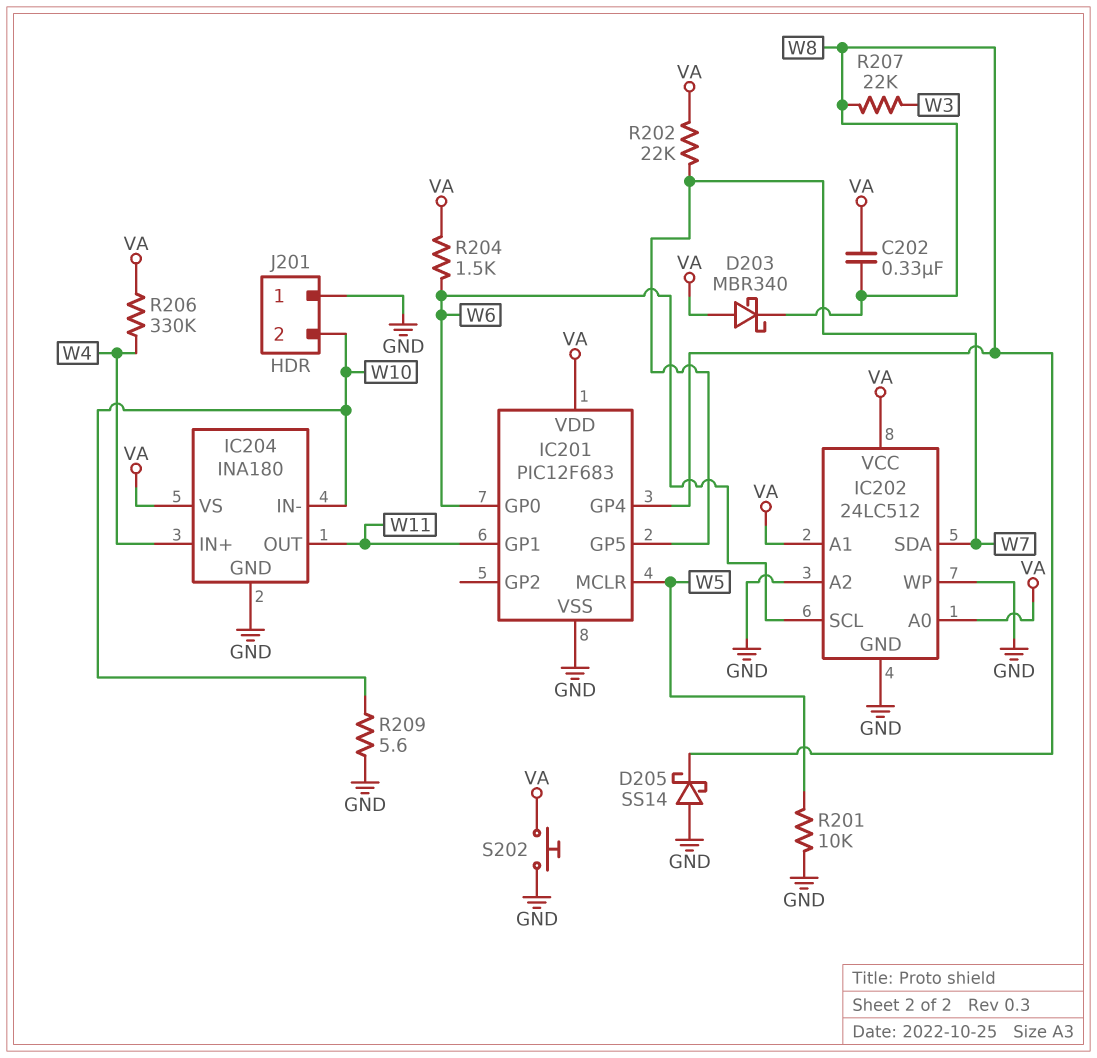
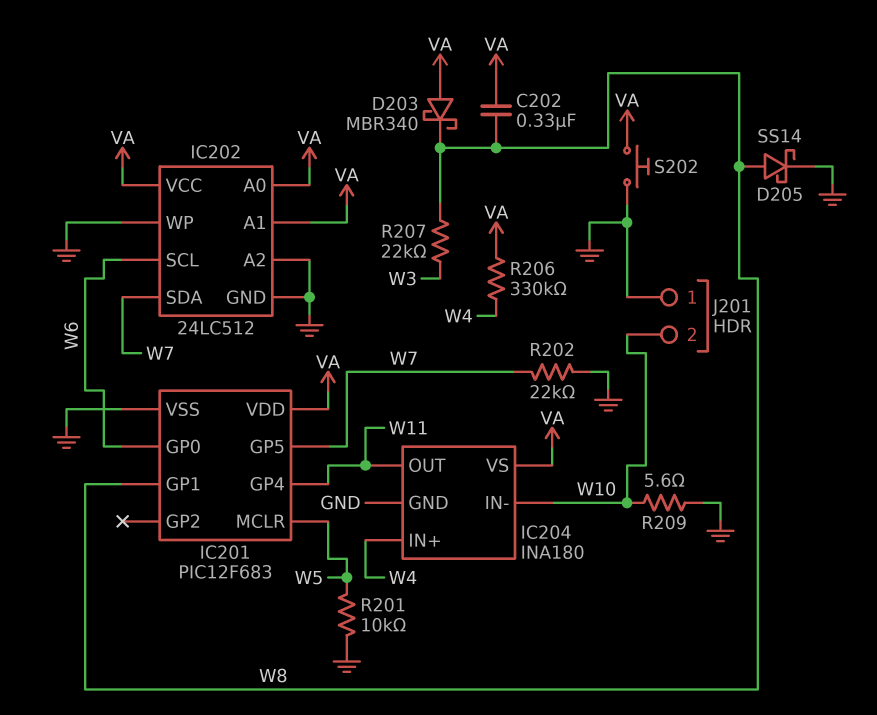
D205: schottky SS14 (A GND, K W8) -> schottky SS14 (A W8, K GND)
IC201 pin GP1: W11 -> W8
IC201 pin GP4: W8 -> W11
R202: 22k (VA, W7) -> 22k (GND, W7)
R204: 1.5k (VA, W6) -> none

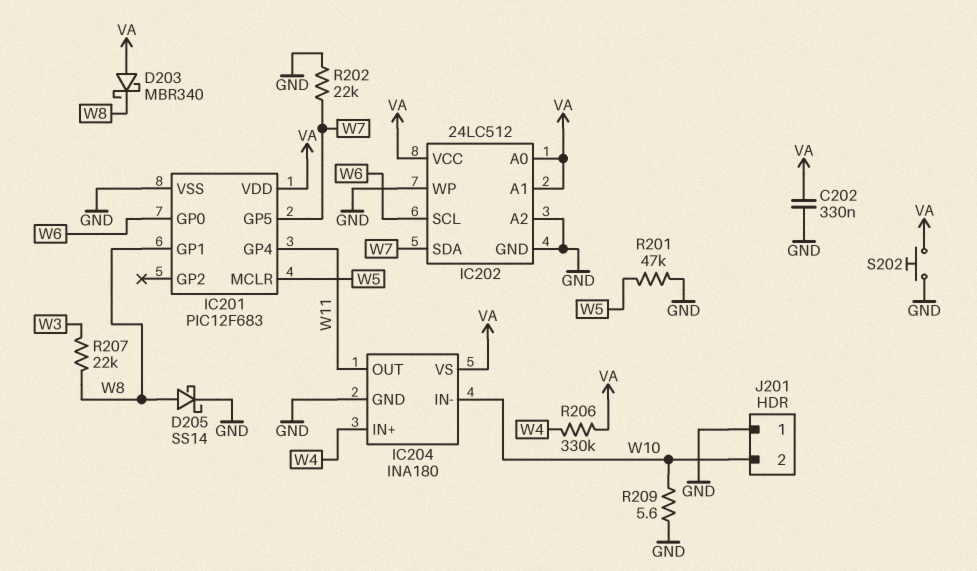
C202: 330nF (VA, W8) -> 330nF (GND, VA)
R201: 10k (GND, W5) -> 47k (GND, W5)

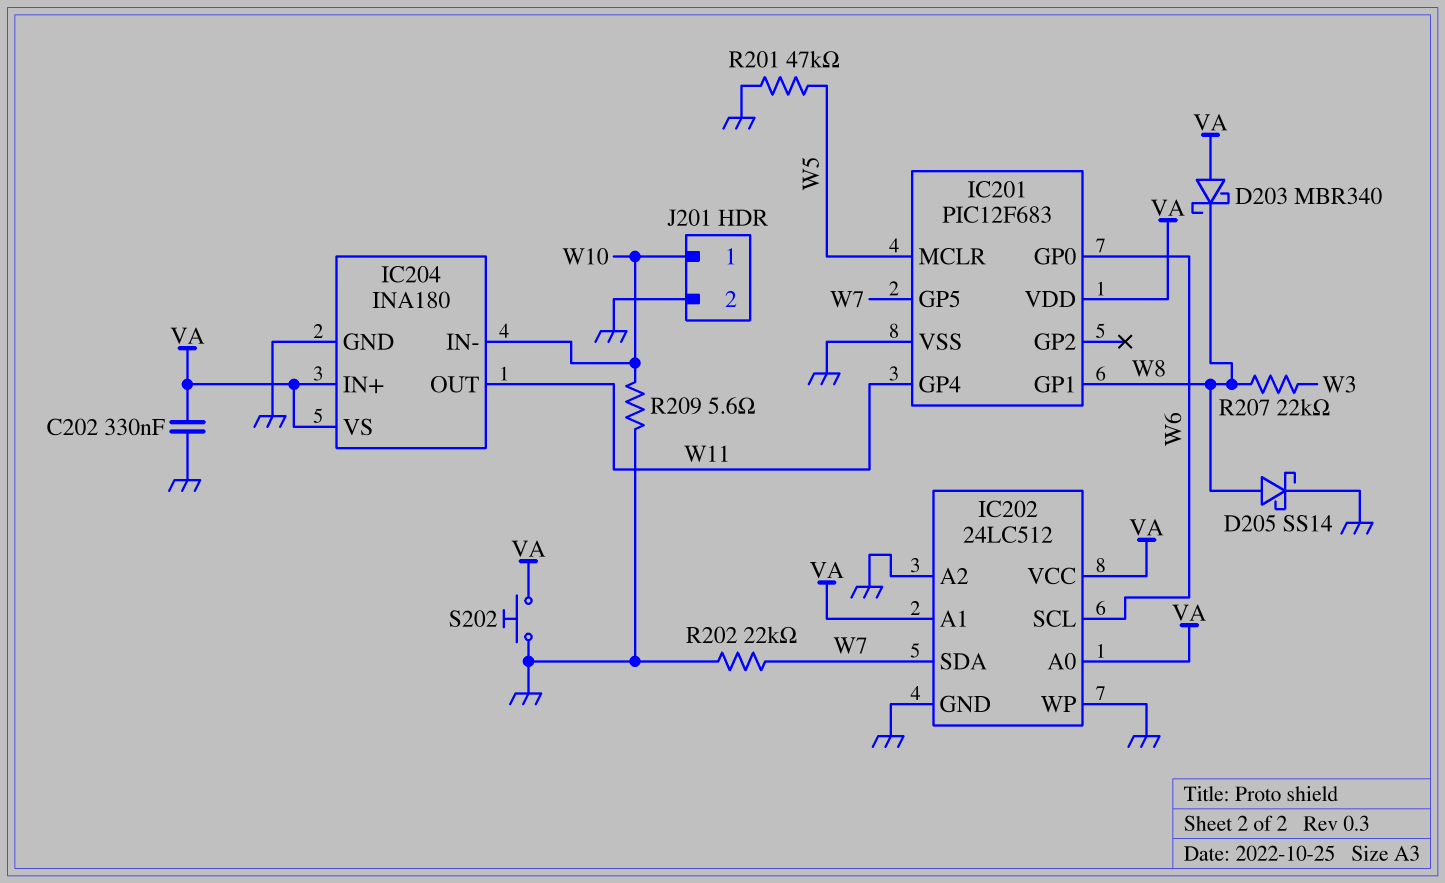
IC204 pin IN+: W4 -> VA
J201 pin 1: GND -> W10
J201 pin 2: W10 -> GND
R206: 330k (VA, W4) -> none

